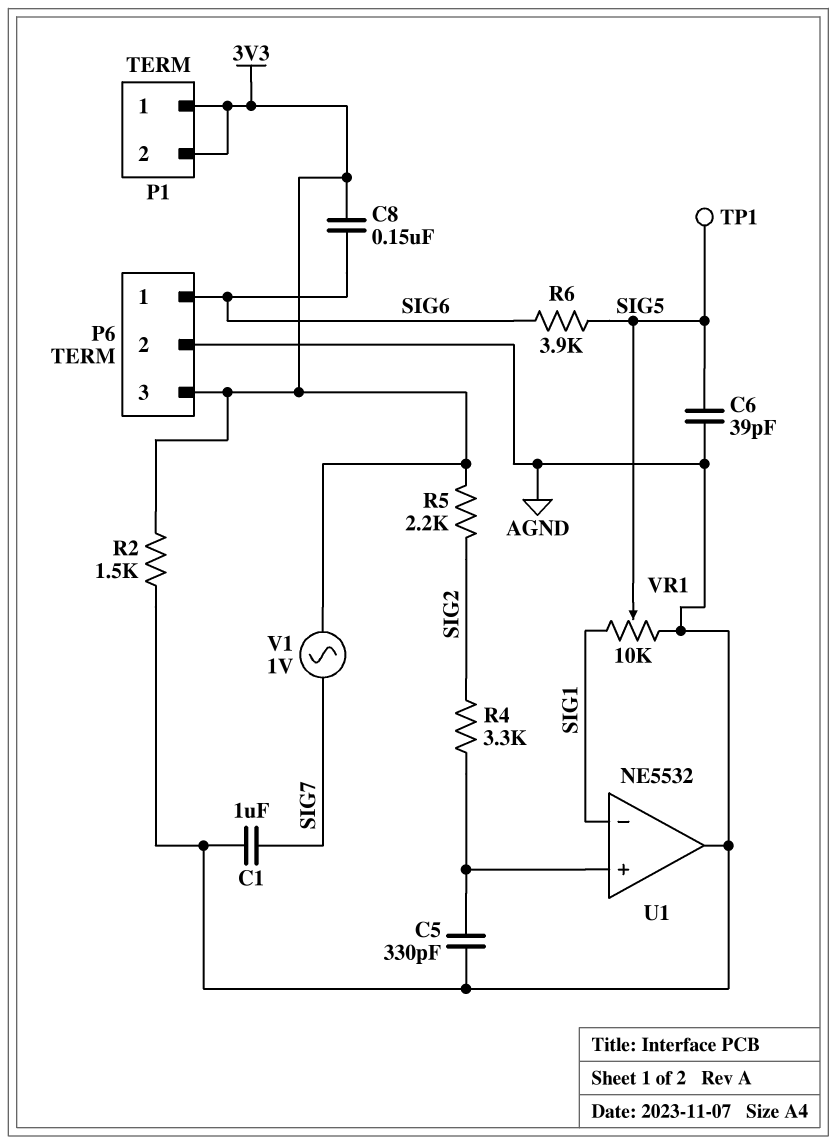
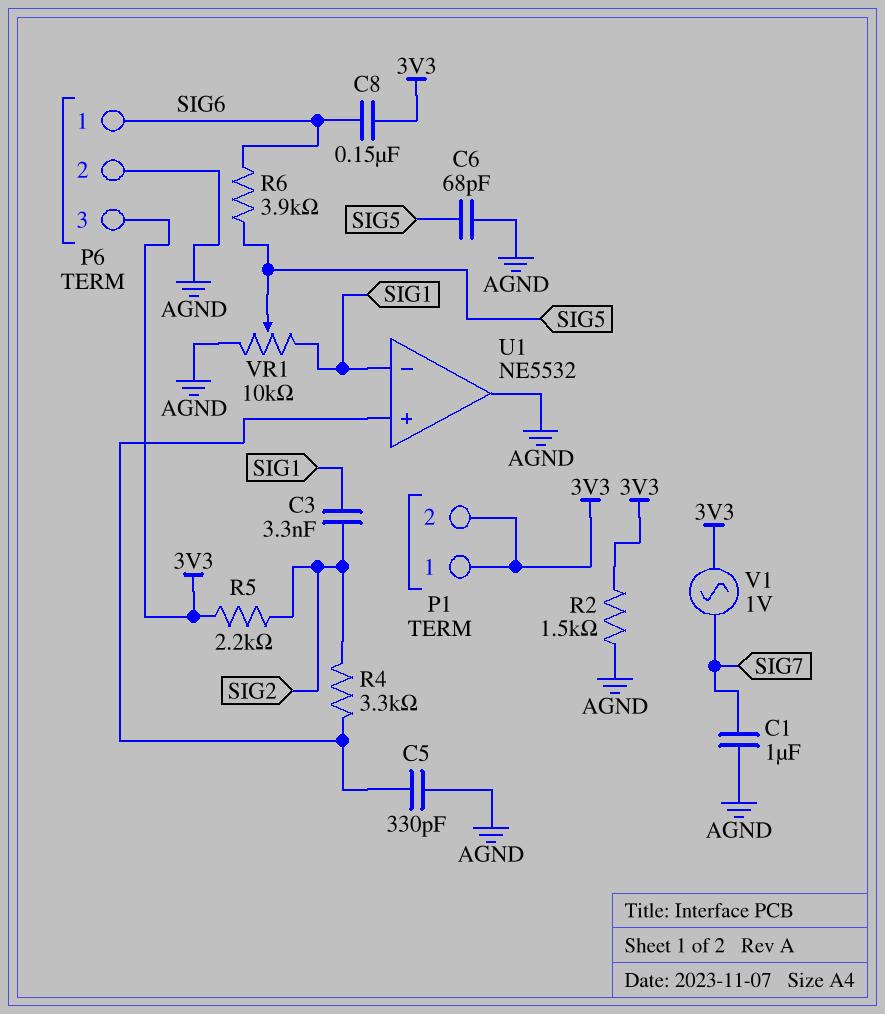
C3: none -> 3.3nF (SIG1, SIG2)
C6: 39pF (AGND, SIG5) -> 68pF (AGND, SIG5)
TP1: test point (SIG5) -> none

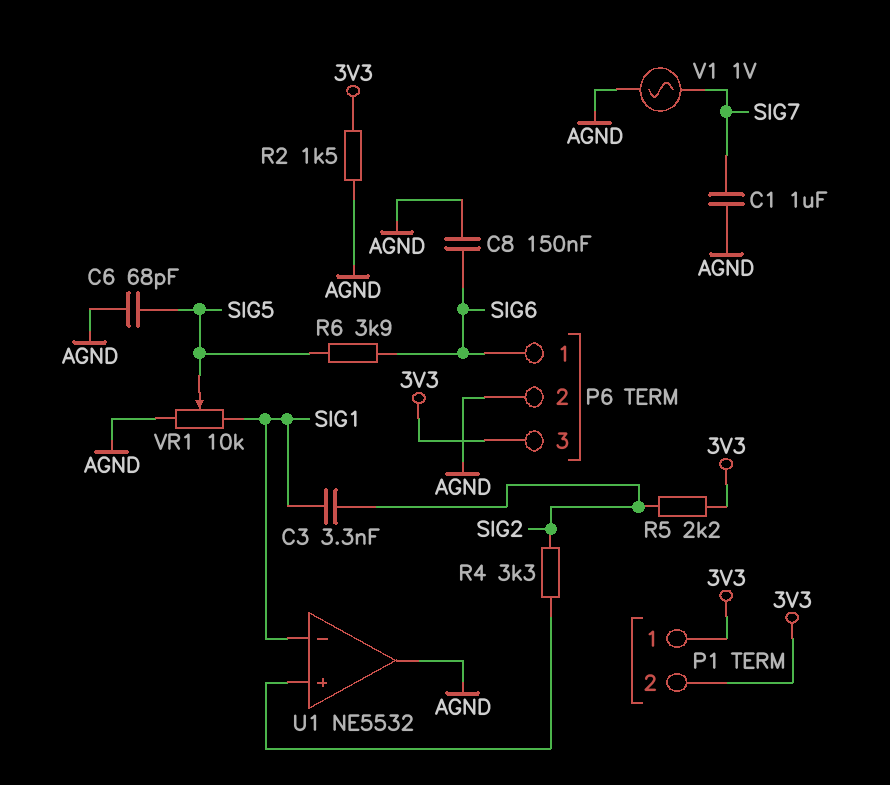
C5: 330pF (AGND, U1/in+) -> none
C8: 150nF (3V3, SIG6) -> 150nF (AGND, SIG6)
V1: AC 1V (3V3, SIG7) -> AC 1V (AGND, SIG7)

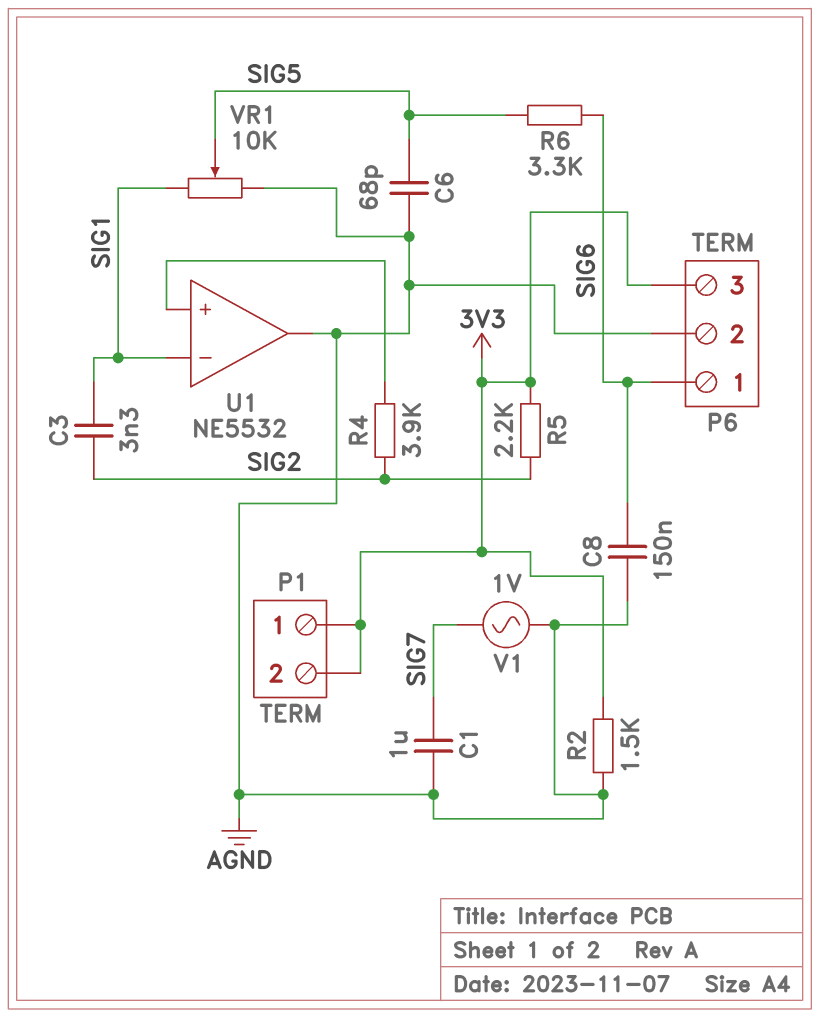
R4: 3.3k (SIG2, U1/in+) -> 3.9k (SIG2, U1/in+)
R6: 3.9k (SIG5, SIG6) -> 3.3k (SIG5, SIG6)

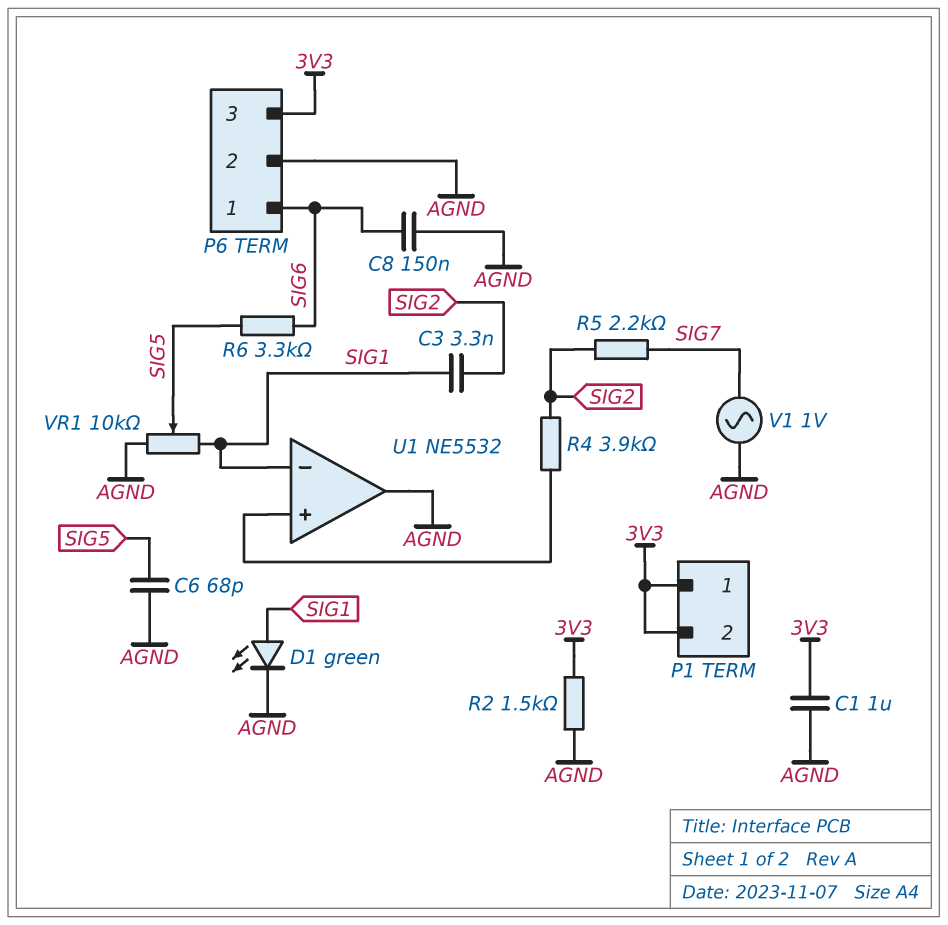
C1: 1uF (AGND, SIG7) -> 1uF (3V3, AGND)
D1: none -> LED green (A SIG1, K AGND)
R5: 2.2k (3V3, SIG2) -> 2.2k (SIG2, SIG7)

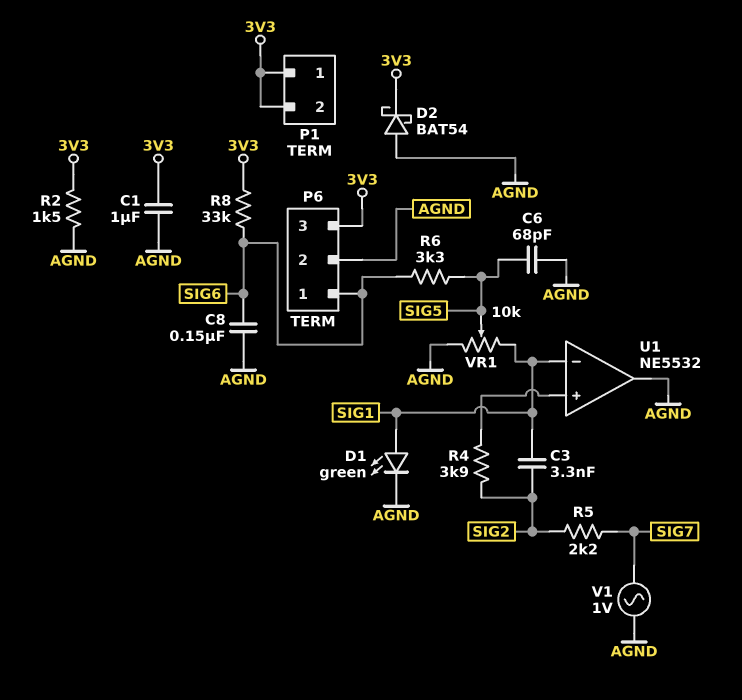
D2: none -> schottky BAT54 (A AGND, K 3V3)
R8: none -> 33k (3V3, SIG6)

